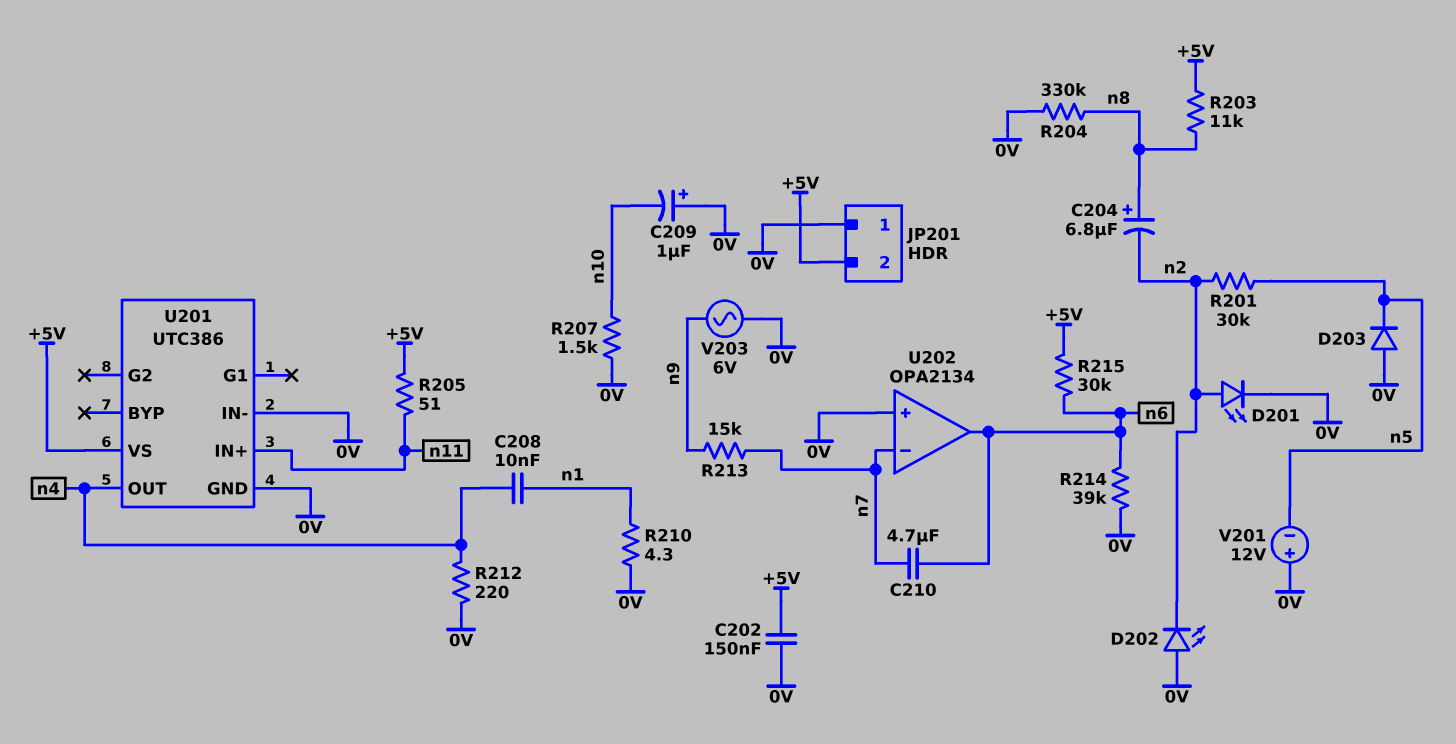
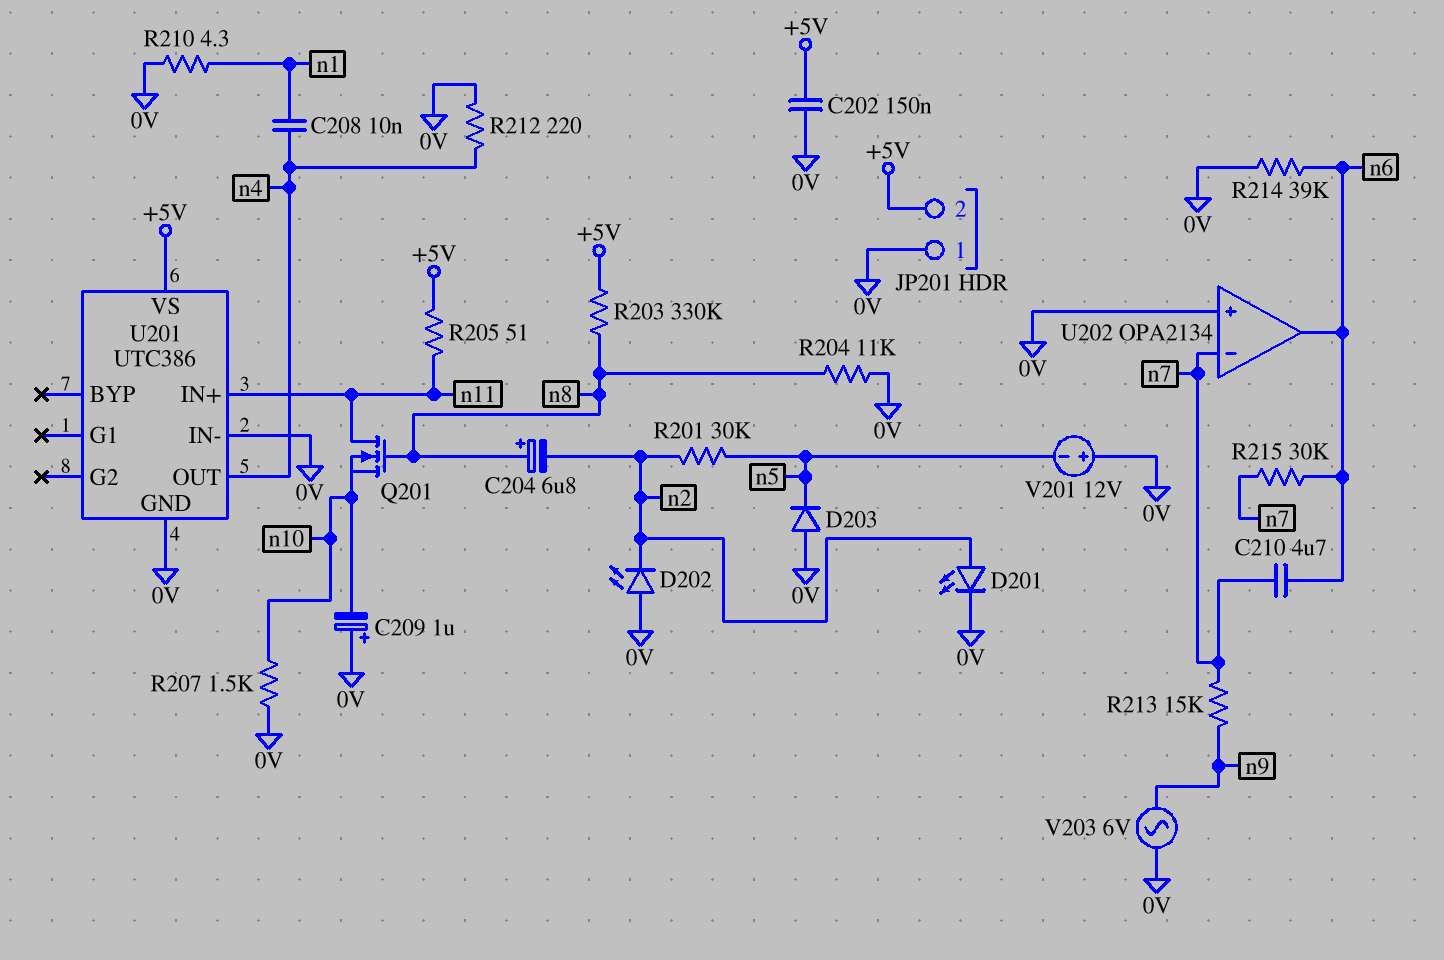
Q201: none -> NMOS (G n8, D n11, S n10)
R203: 11k (+5V, n8) -> 330k (+5V, n8)
R204: 330k (0V, n8) -> 11k (0V, n8)
R215: 30k (+5V, n6) -> 30k (n6, n7)

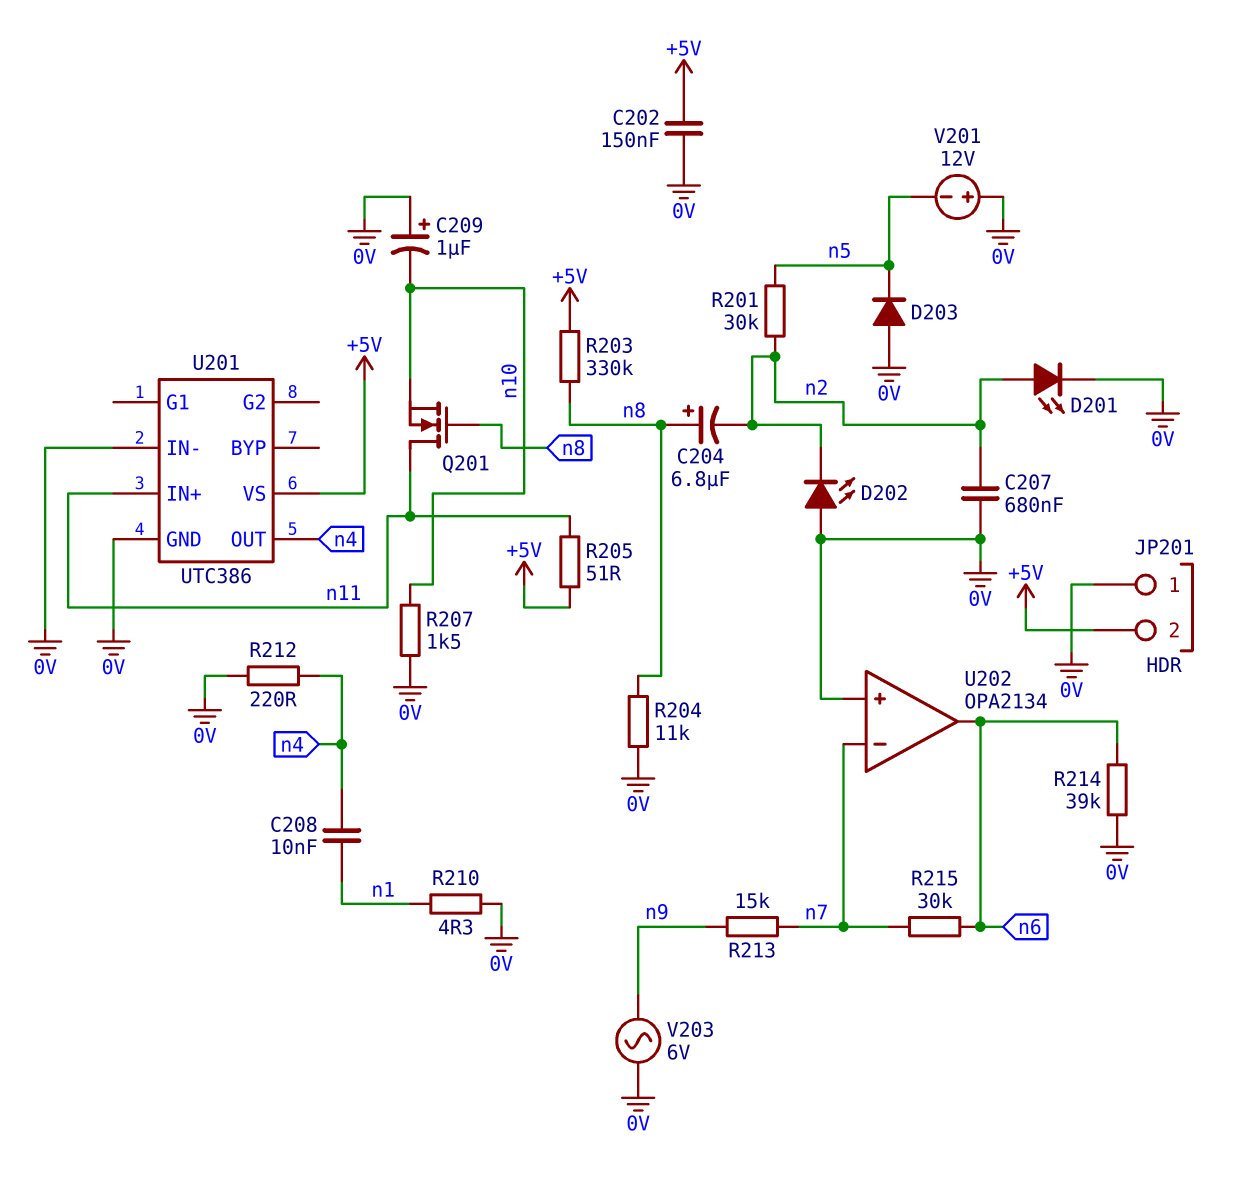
C207: none -> 680nF (0V, n2)
C210: 4.7uF (n6, n7) -> none

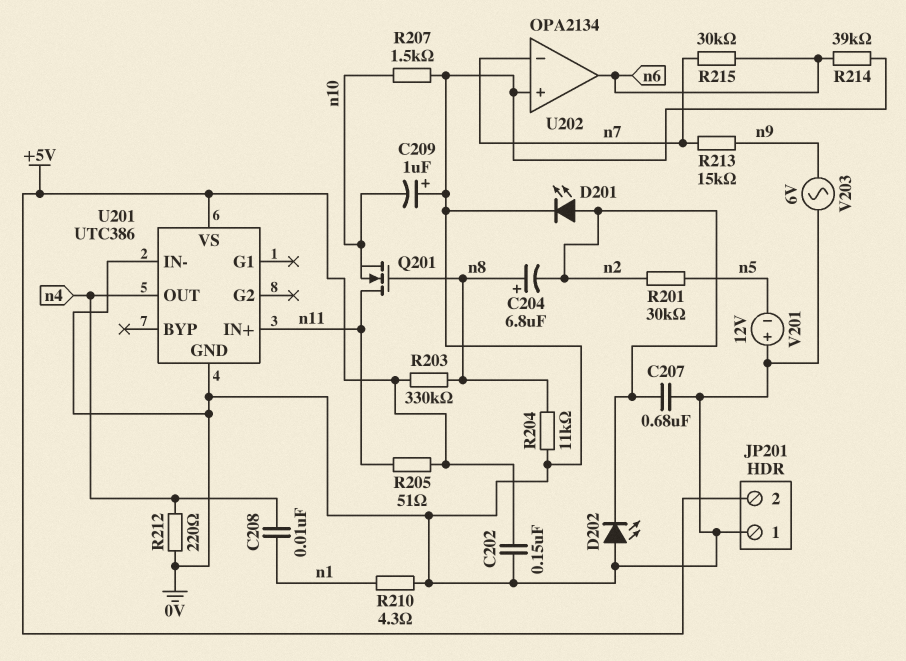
D203: diode (A 0V, K n5) -> none

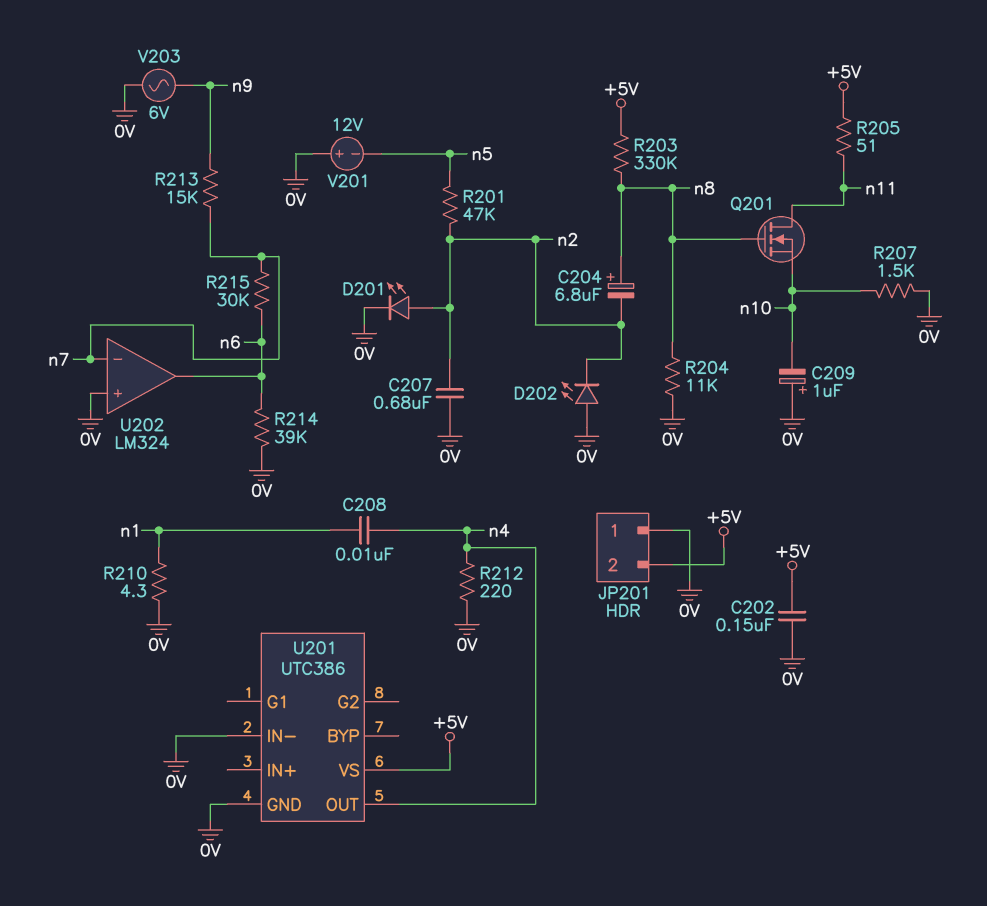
R201: 30k (n2, n5) -> 47k (n2, n5)
U201 pin IN+: n11 -> none
U202: OPA2134 -> LM324

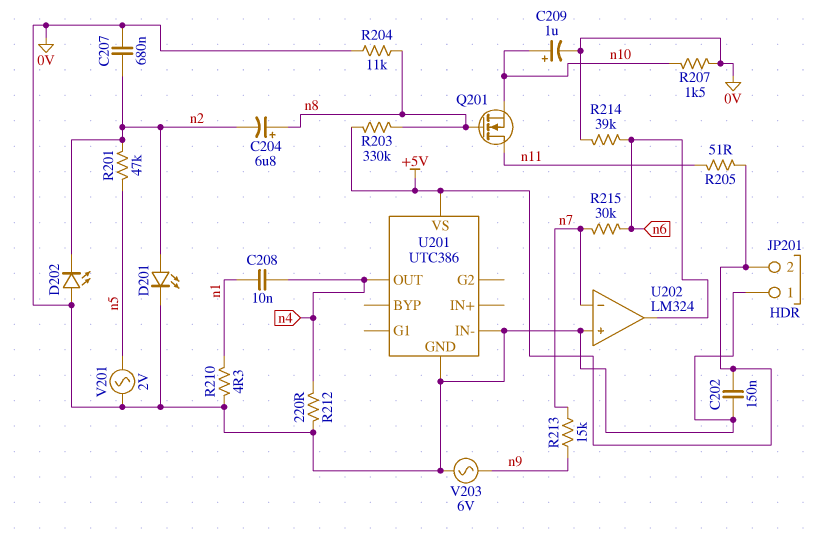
C209: 1uF (plus 0V, minus n10) -> 1uF (plus n10, minus 0V)
V201: 12V (plus 0V, minus n5) -> AC 2V (0V, n5)

